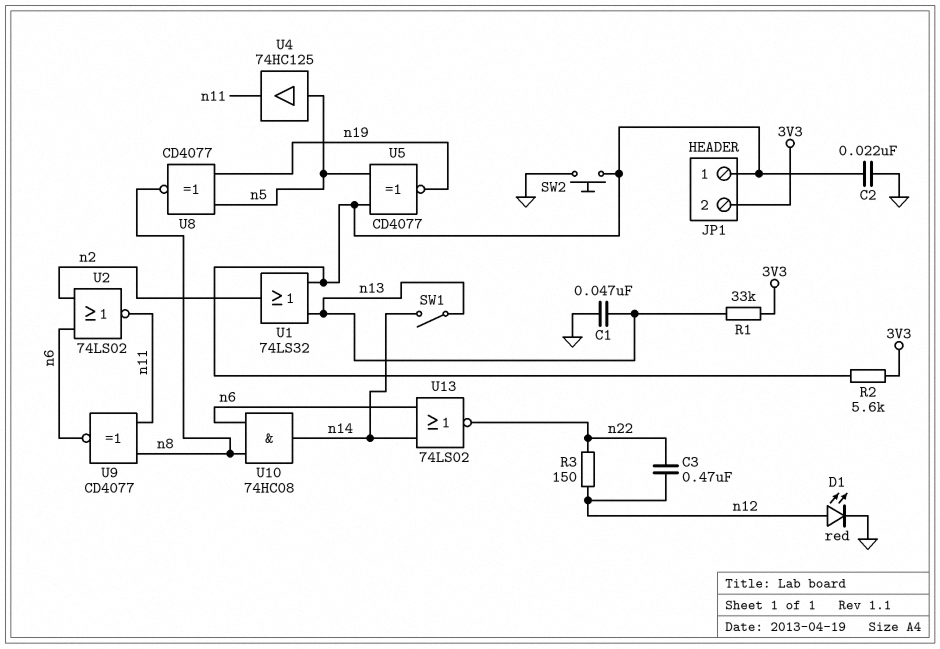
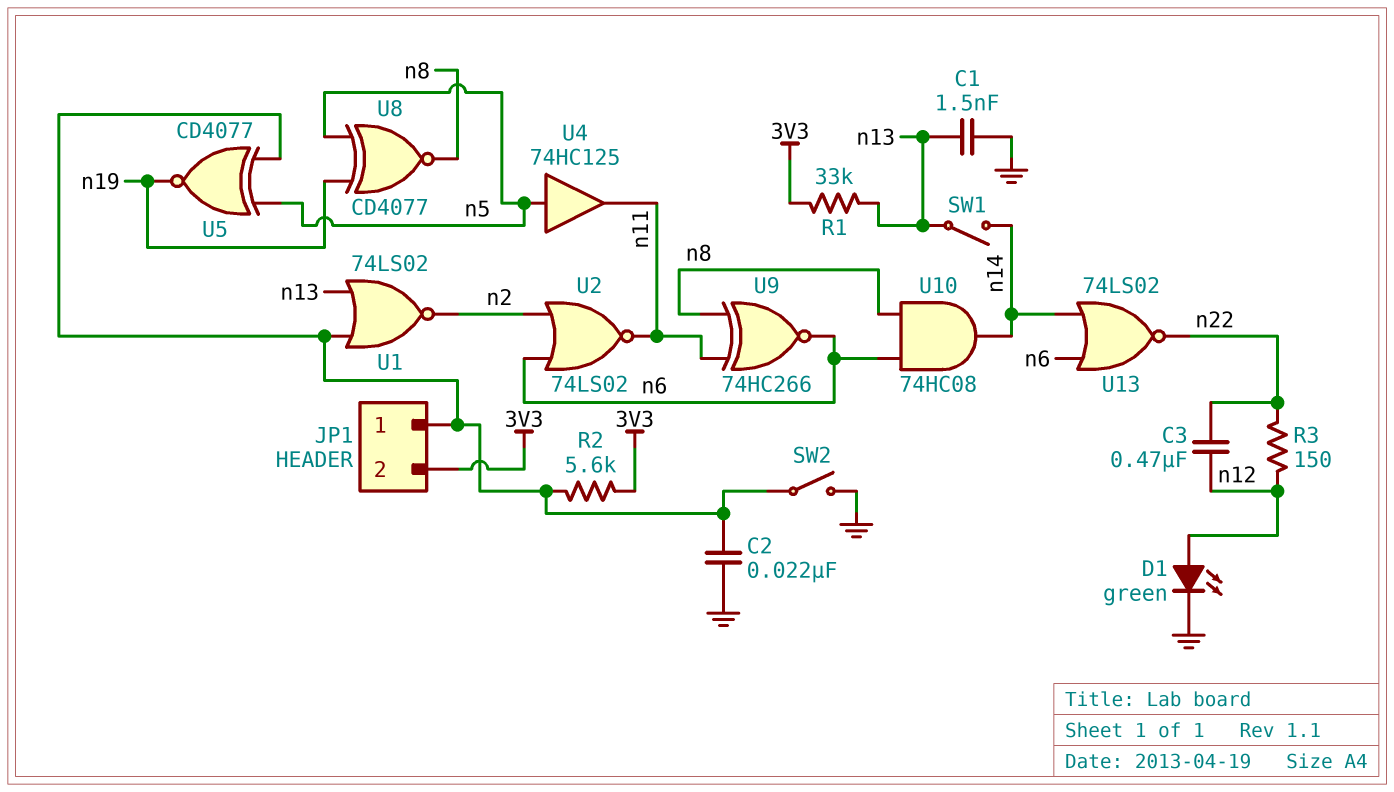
C1: 47nF (GND, n13) -> 1.5nF (GND, n13)
D1: LED red (A n12, K GND) -> LED green (A n12, K GND)
SW2: button (GND, JP1/1) -> switch (GND, JP1/1)
U1: OR 74LS32 (in JP1/1, in n13, out n2) -> NOR 74LS02 (in JP1/1, in n13, out n2)
U9: XNOR CD4077 (in n8, in n11, out n6) -> XNOR 74HC266 (in n8, in n11, out n6)

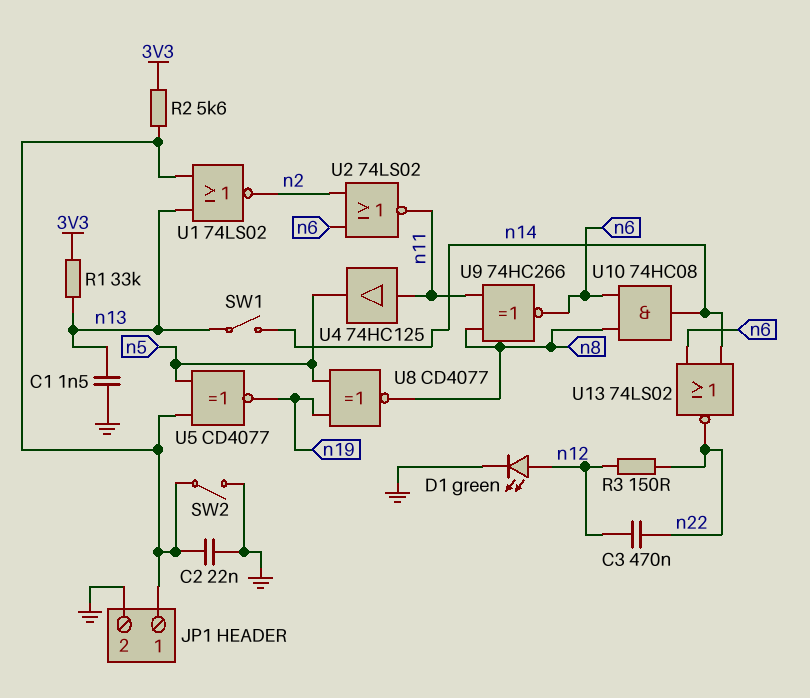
JP1 pin 2: 3V3 -> GND
U4: buffer 74HC125 (in n5, out n11) -> buffer 74HC125 (in n11, out n5)

